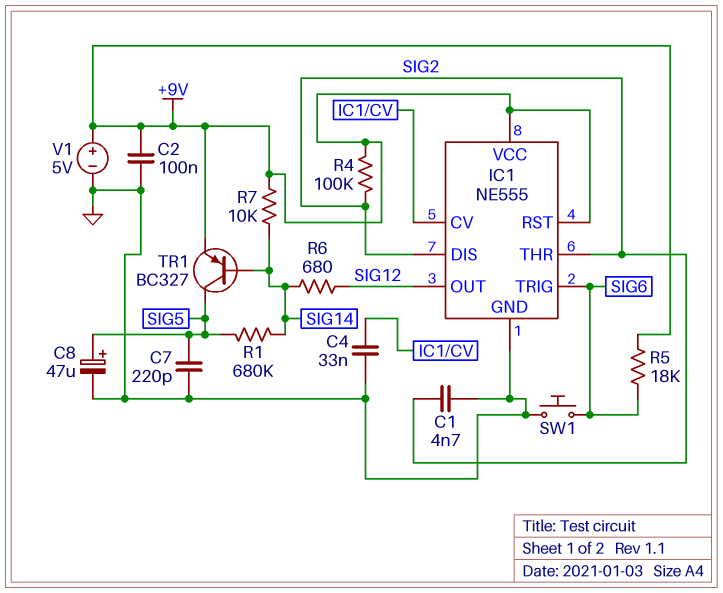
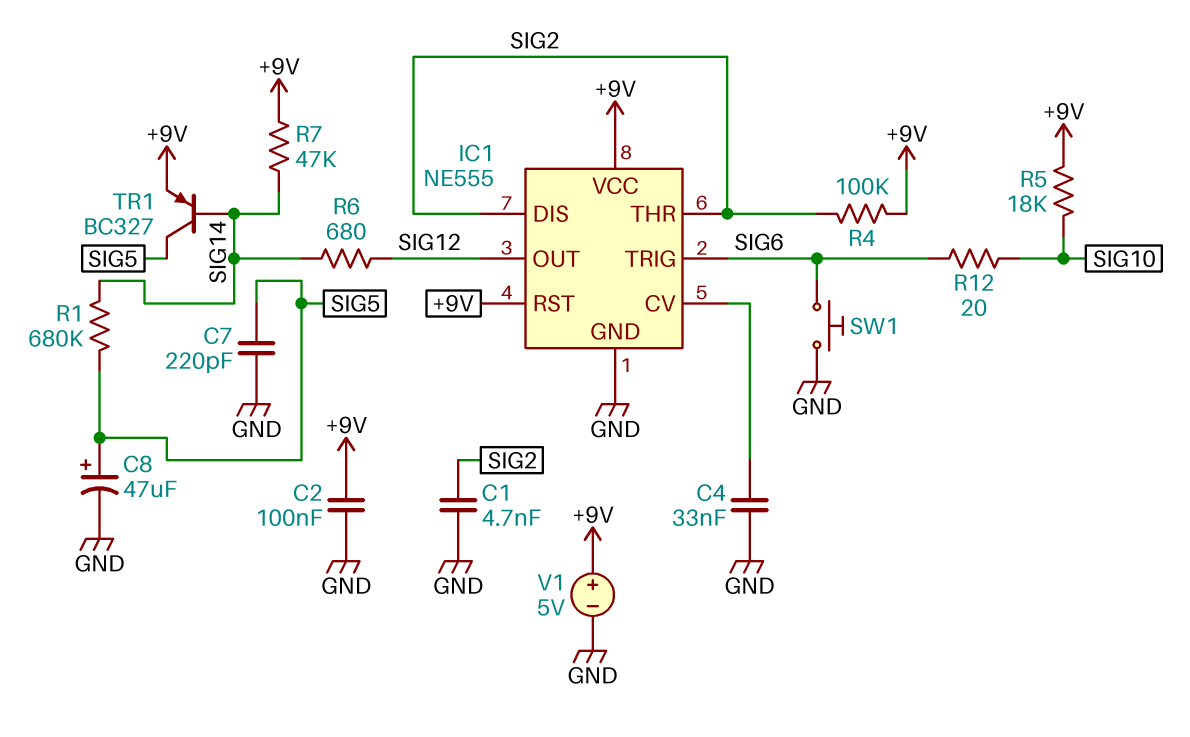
R5: 18k (+9V, SIG6) -> 18k (+9V, SIG10)
R7: 10k (+9V, SIG14) -> 47k (+9V, SIG14)
R12: none -> 20 (SIG6, SIG10)

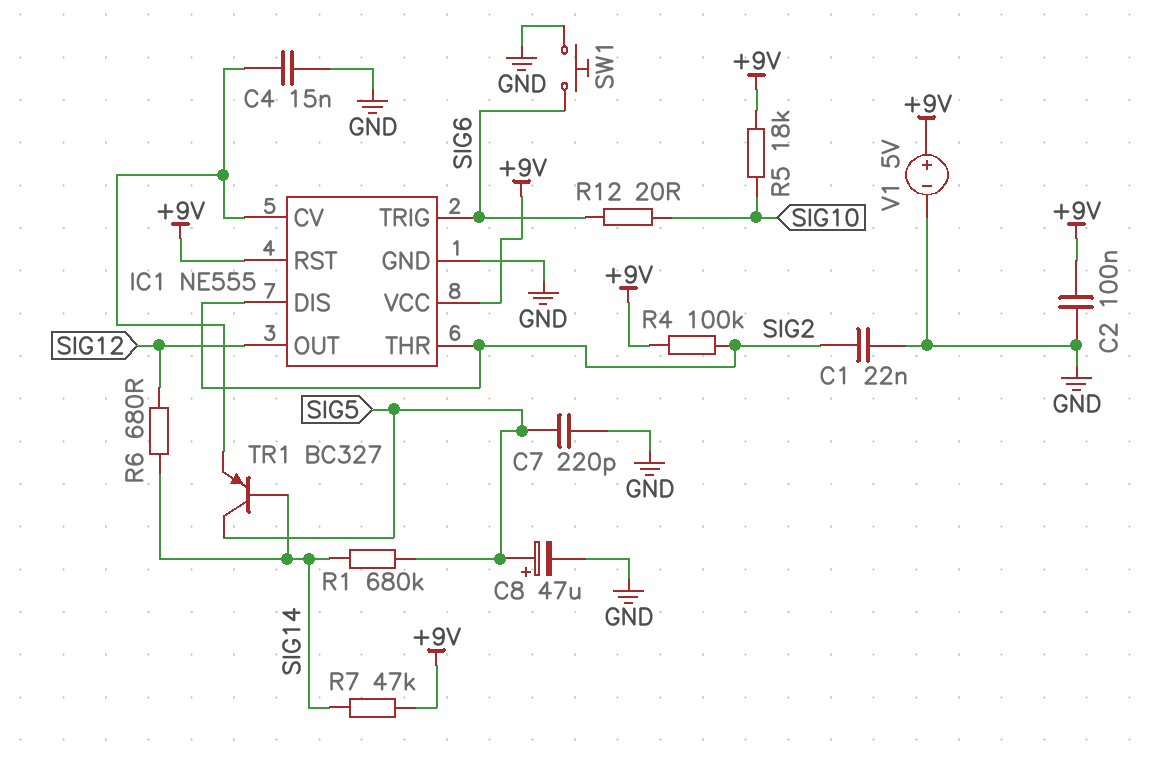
C1: 4.7nF (GND, SIG2) -> 22nF (GND, SIG2)
C4: 33nF (GND, IC1/CV) -> 15nF (GND, IC1/CV)
TR1: PNP BC327 (B SIG14, C SIG5, E +9V) -> PNP BC327 (B SIG14, C SIG5, E IC1/CV)

